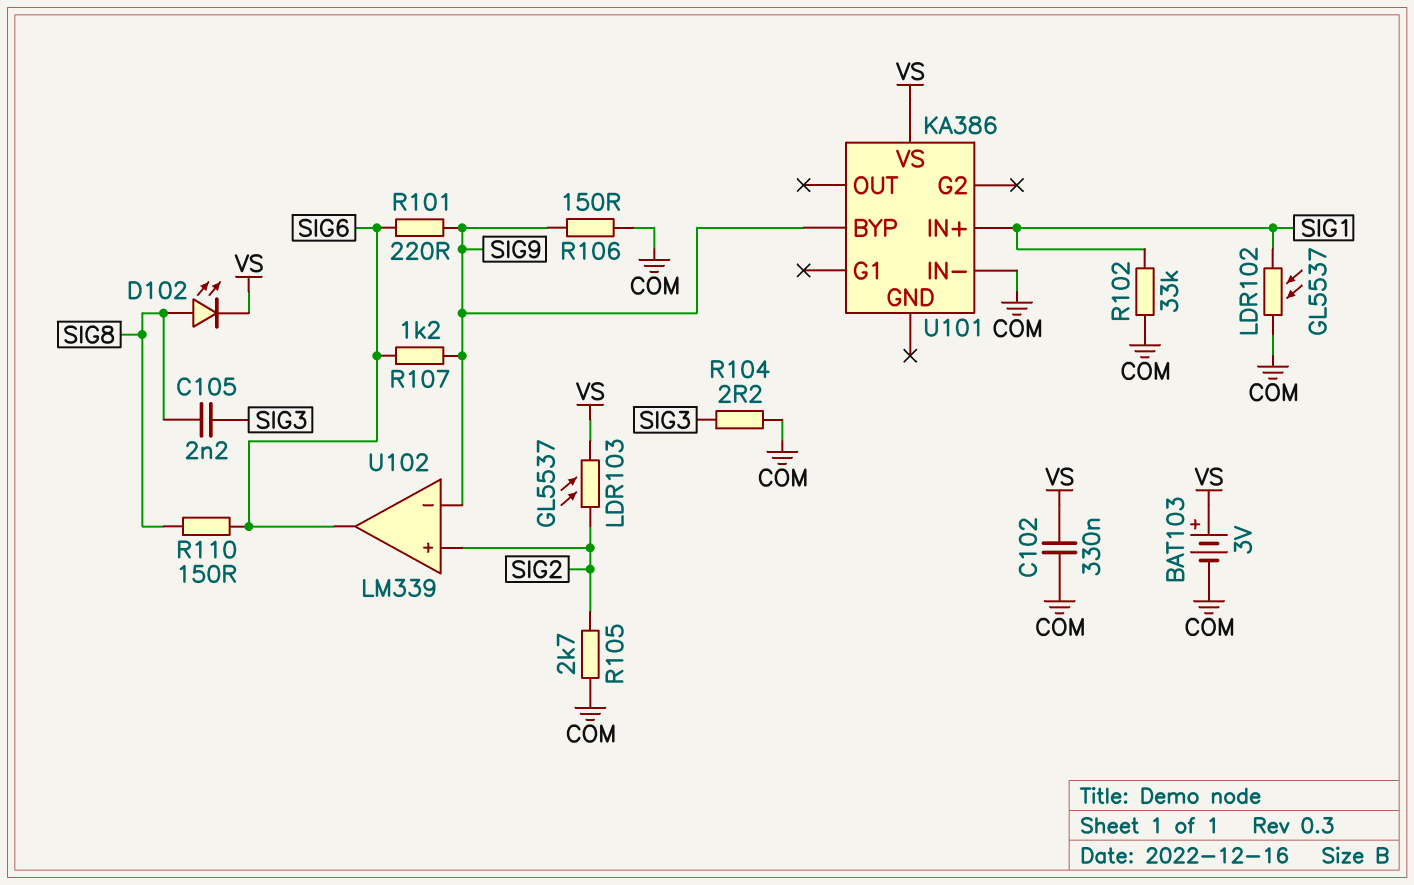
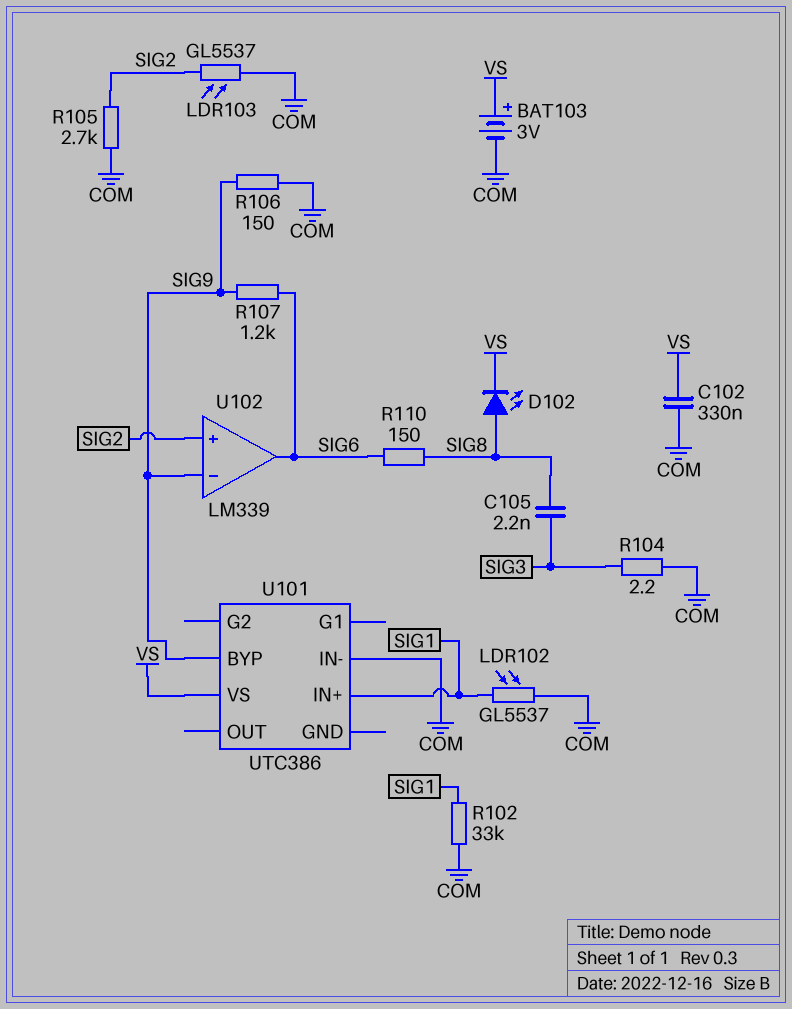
LDR103: GL5537 (SIG2, VS) -> GL5537 (COM, SIG2)
R101: 220 (SIG6, SIG9) -> none
U101: KA386 -> UTC386

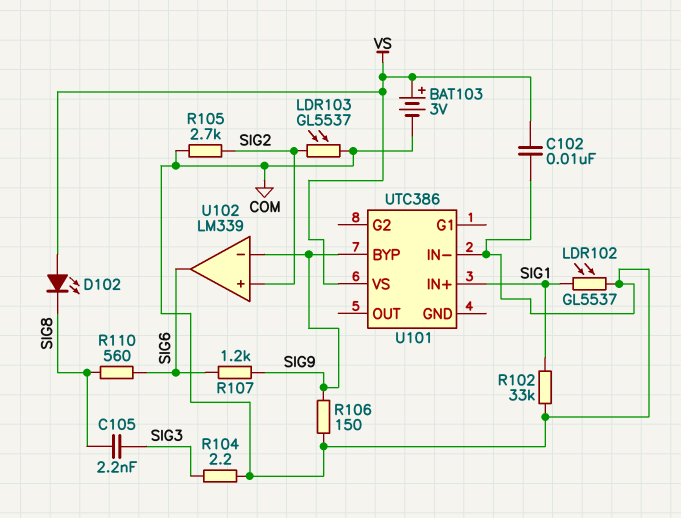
C102: 330nF (COM, VS) -> 10nF (COM, VS)
D102: LED (A SIG8, K VS) -> LED (A VS, K SIG8)
R110: 150 (SIG6, SIG8) -> 560 (SIG6, SIG8)

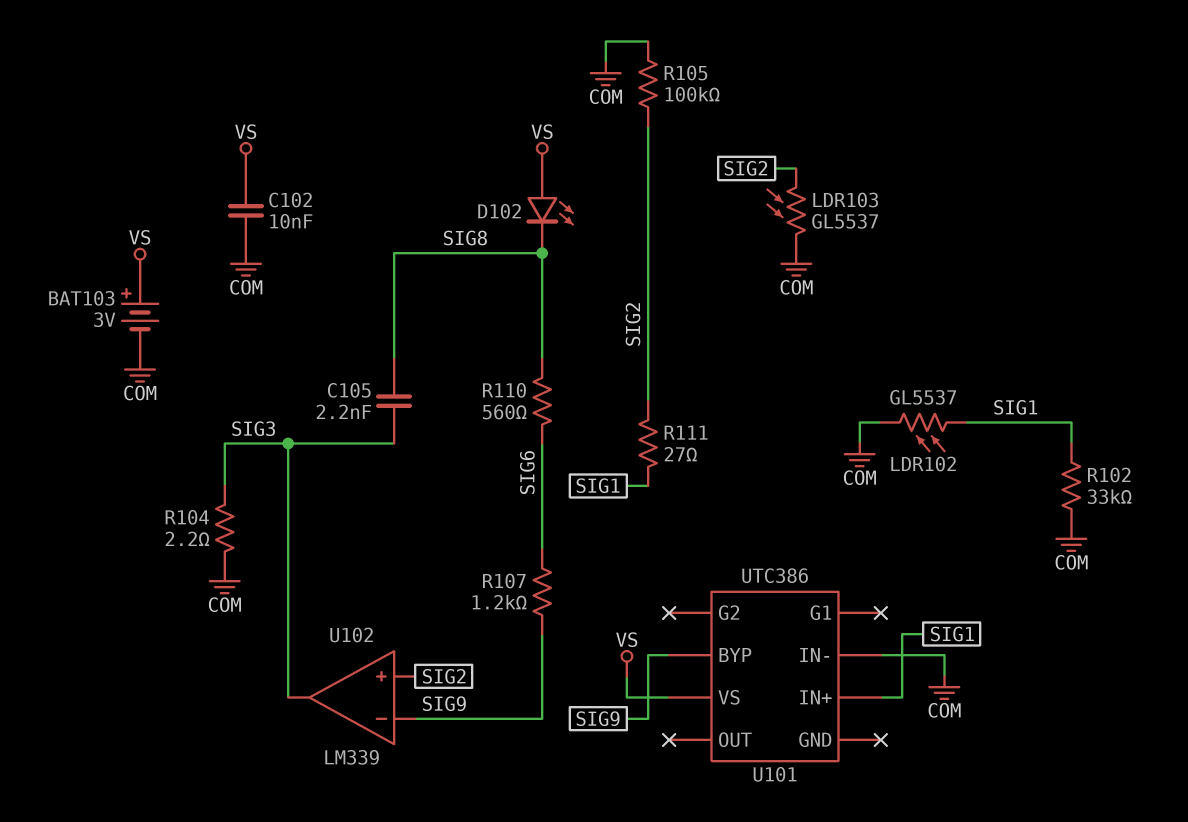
R105: 2.7k (COM, SIG2) -> 100k (COM, SIG2)
R106: 150 (COM, SIG9) -> none
R111: none -> 27 (SIG1, SIG2)
U102 pin out: SIG6 -> SIG3

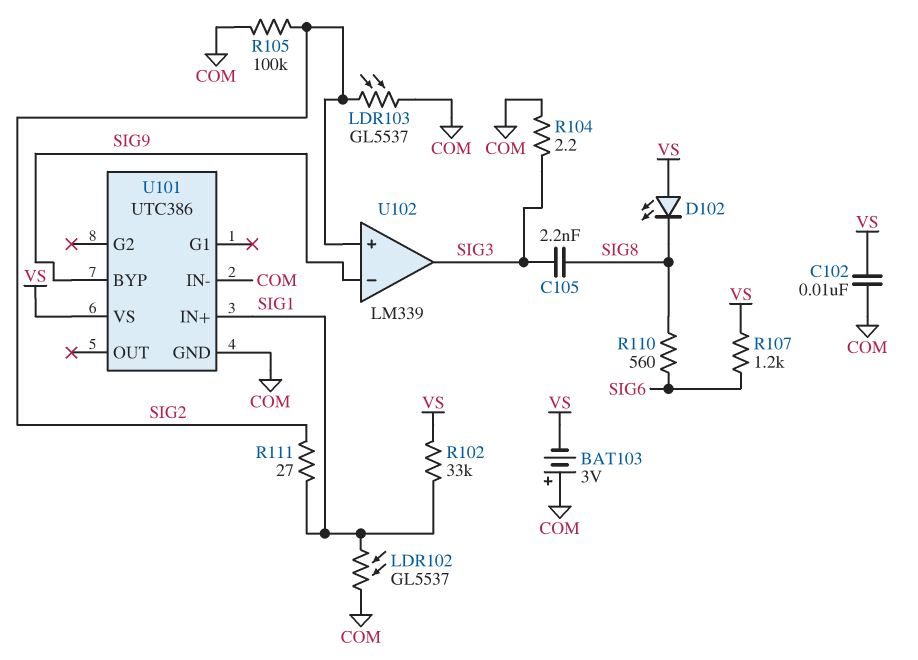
BAT103: 3V (plus VS, minus COM) -> 3V (plus COM, minus VS)
R102: 33k (COM, SIG1) -> 33k (SIG1, VS)
R107: 1.2k (SIG6, SIG9) -> 1.2k (SIG6, VS)
U101 pin GND: none -> COM

